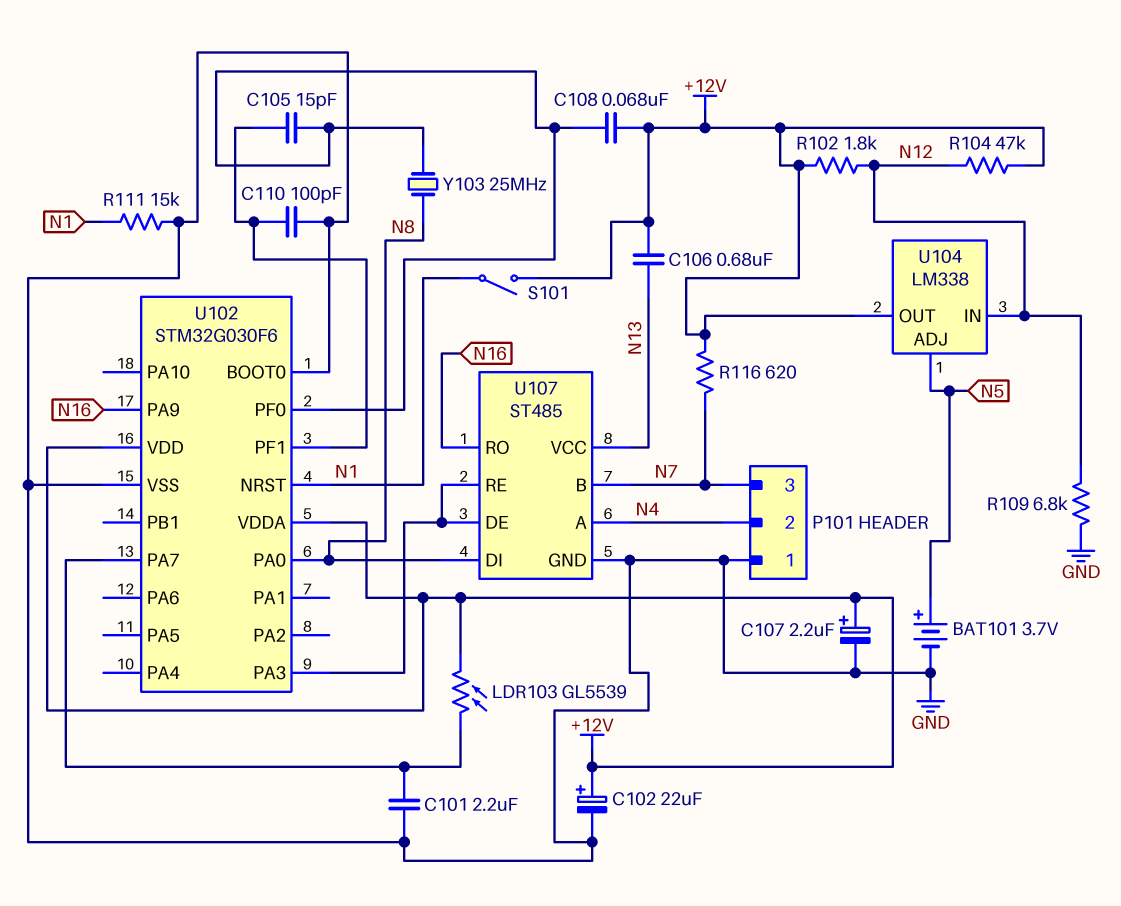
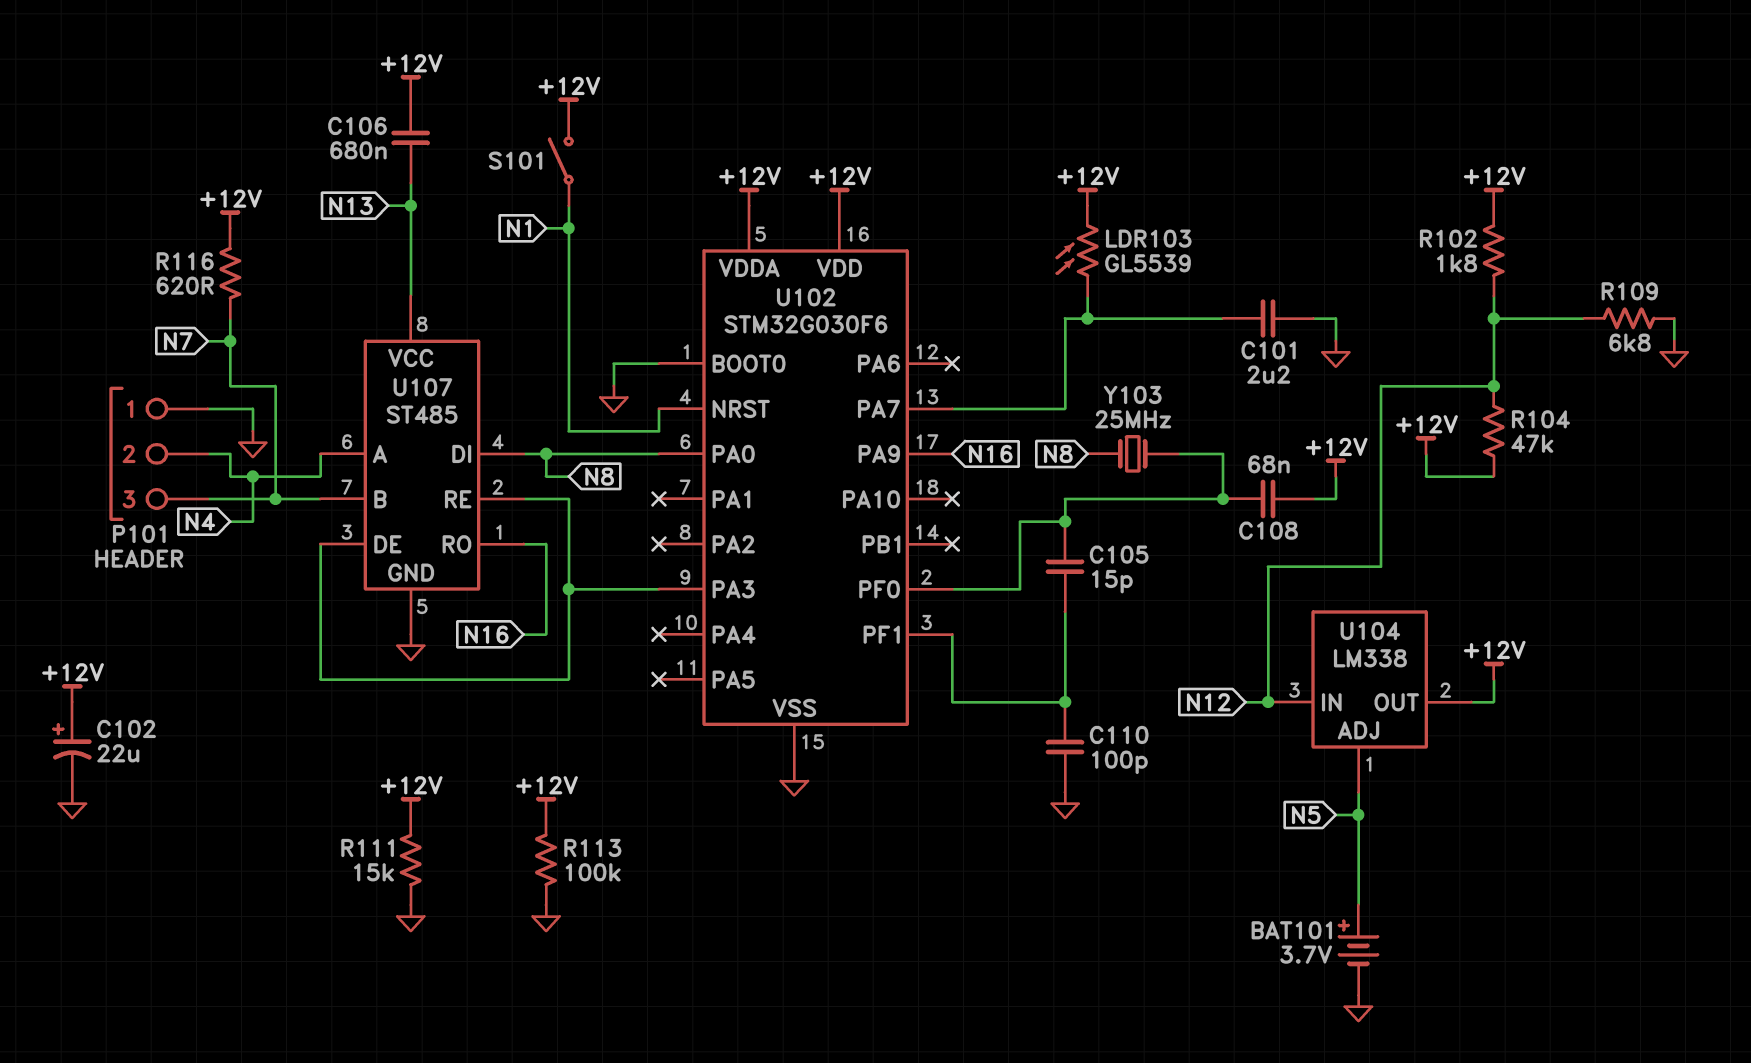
C107: 2.2uF (plus +12V, minus GND) -> none
R111: 15k (GND, N1) -> 15k (+12V, GND)
R113: none -> 100k (+12V, GND)

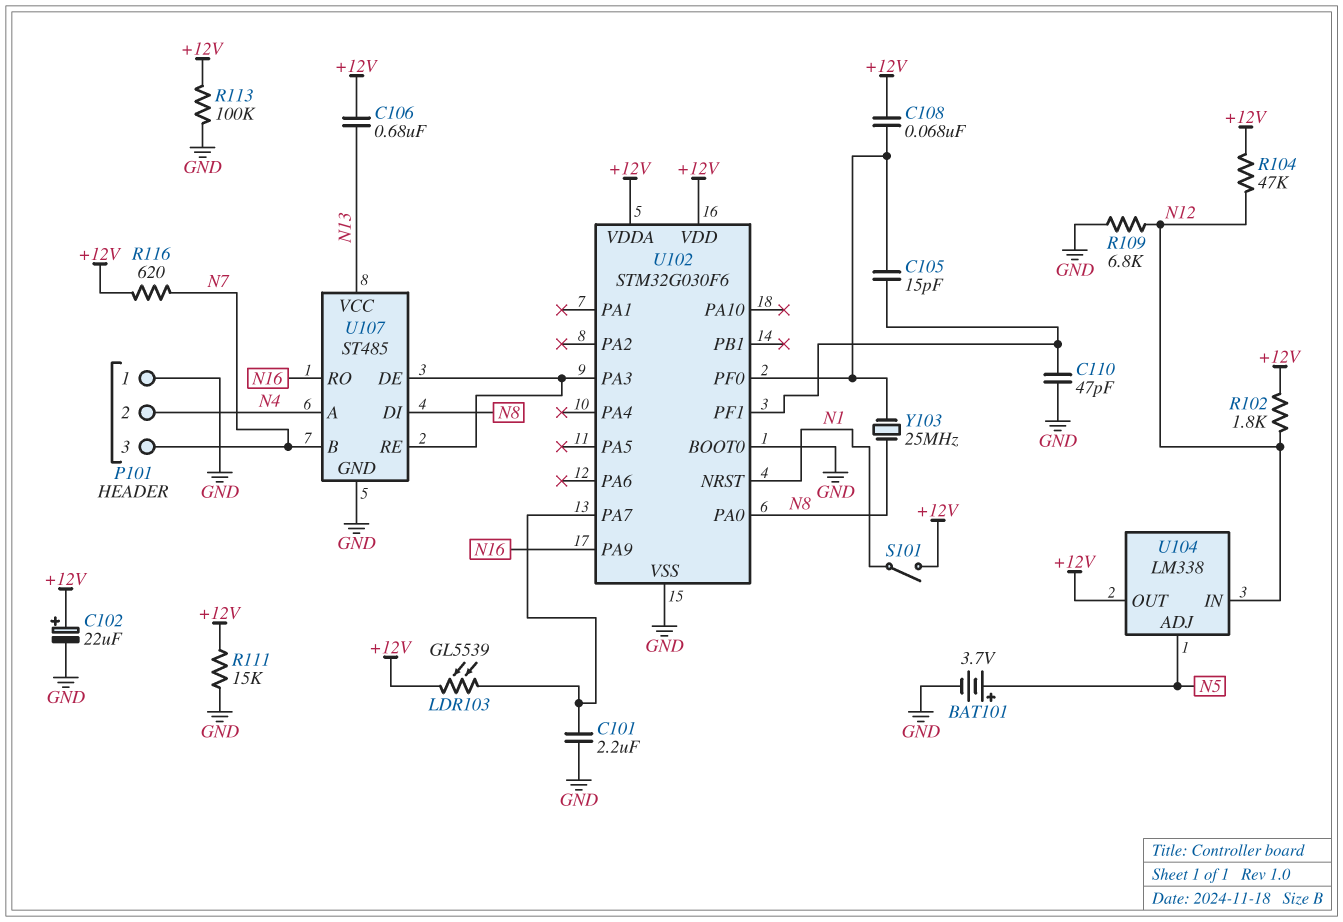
C110: 100pF (GND, U102/PF1) -> 47pF (GND, U102/PF1)

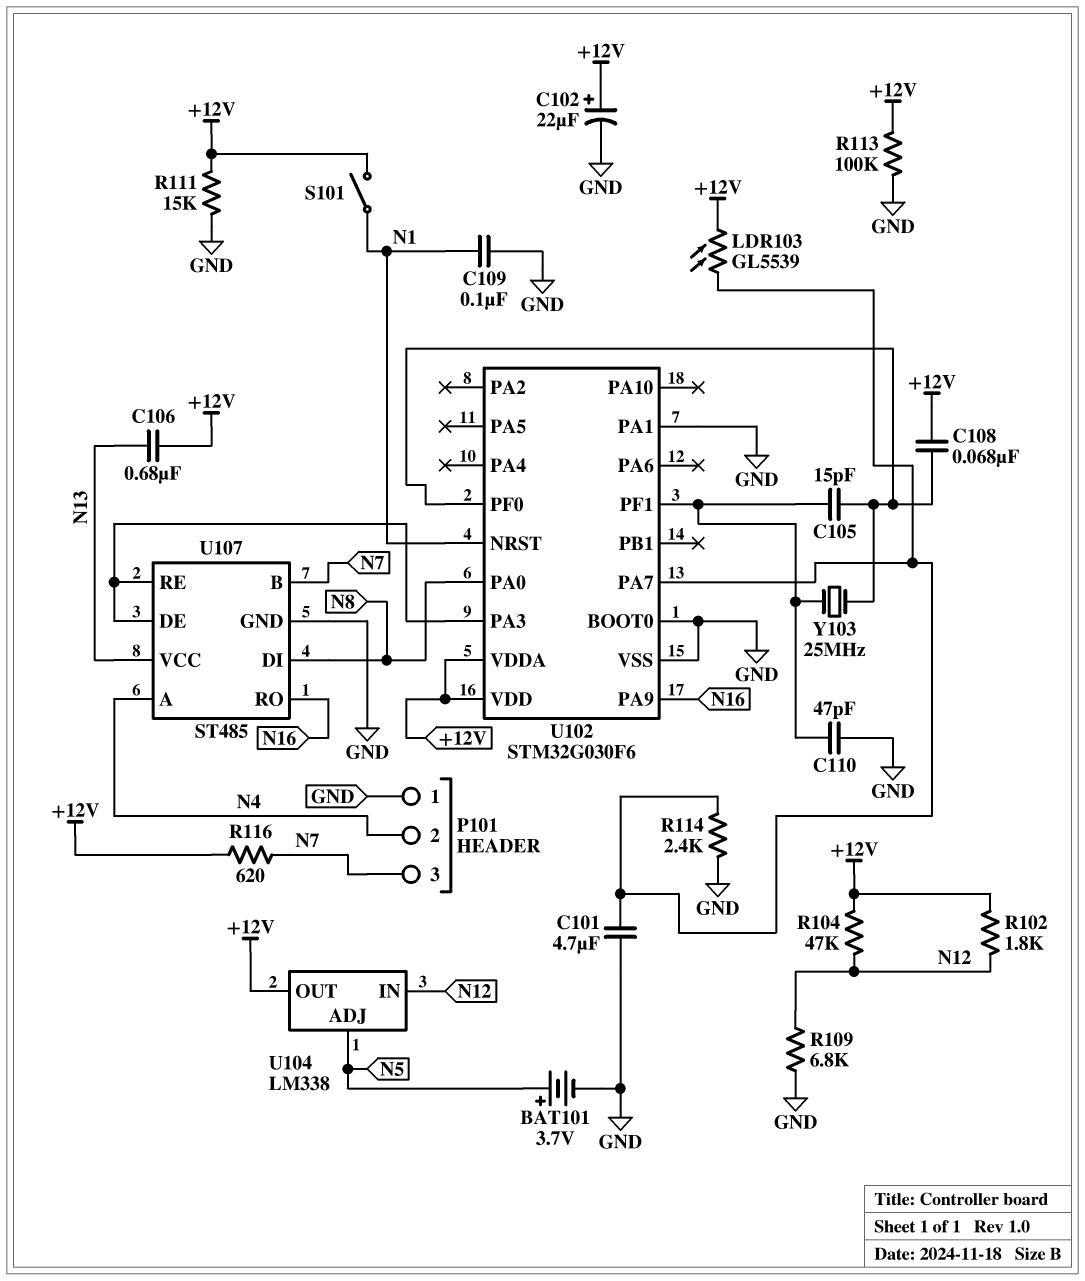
C101: 2.2uF (GND, U102/PA7) -> 4.7uF (GND, U102/PA7)
C109: none -> 100nF (GND, N1)
R114: none -> 2.4k (GND, U102/PA7)
U102 pin PA1: none -> GND
Y103: 25MHz (N8, U102/PF0) -> 25MHz (U102/PF0, U102/PF1)

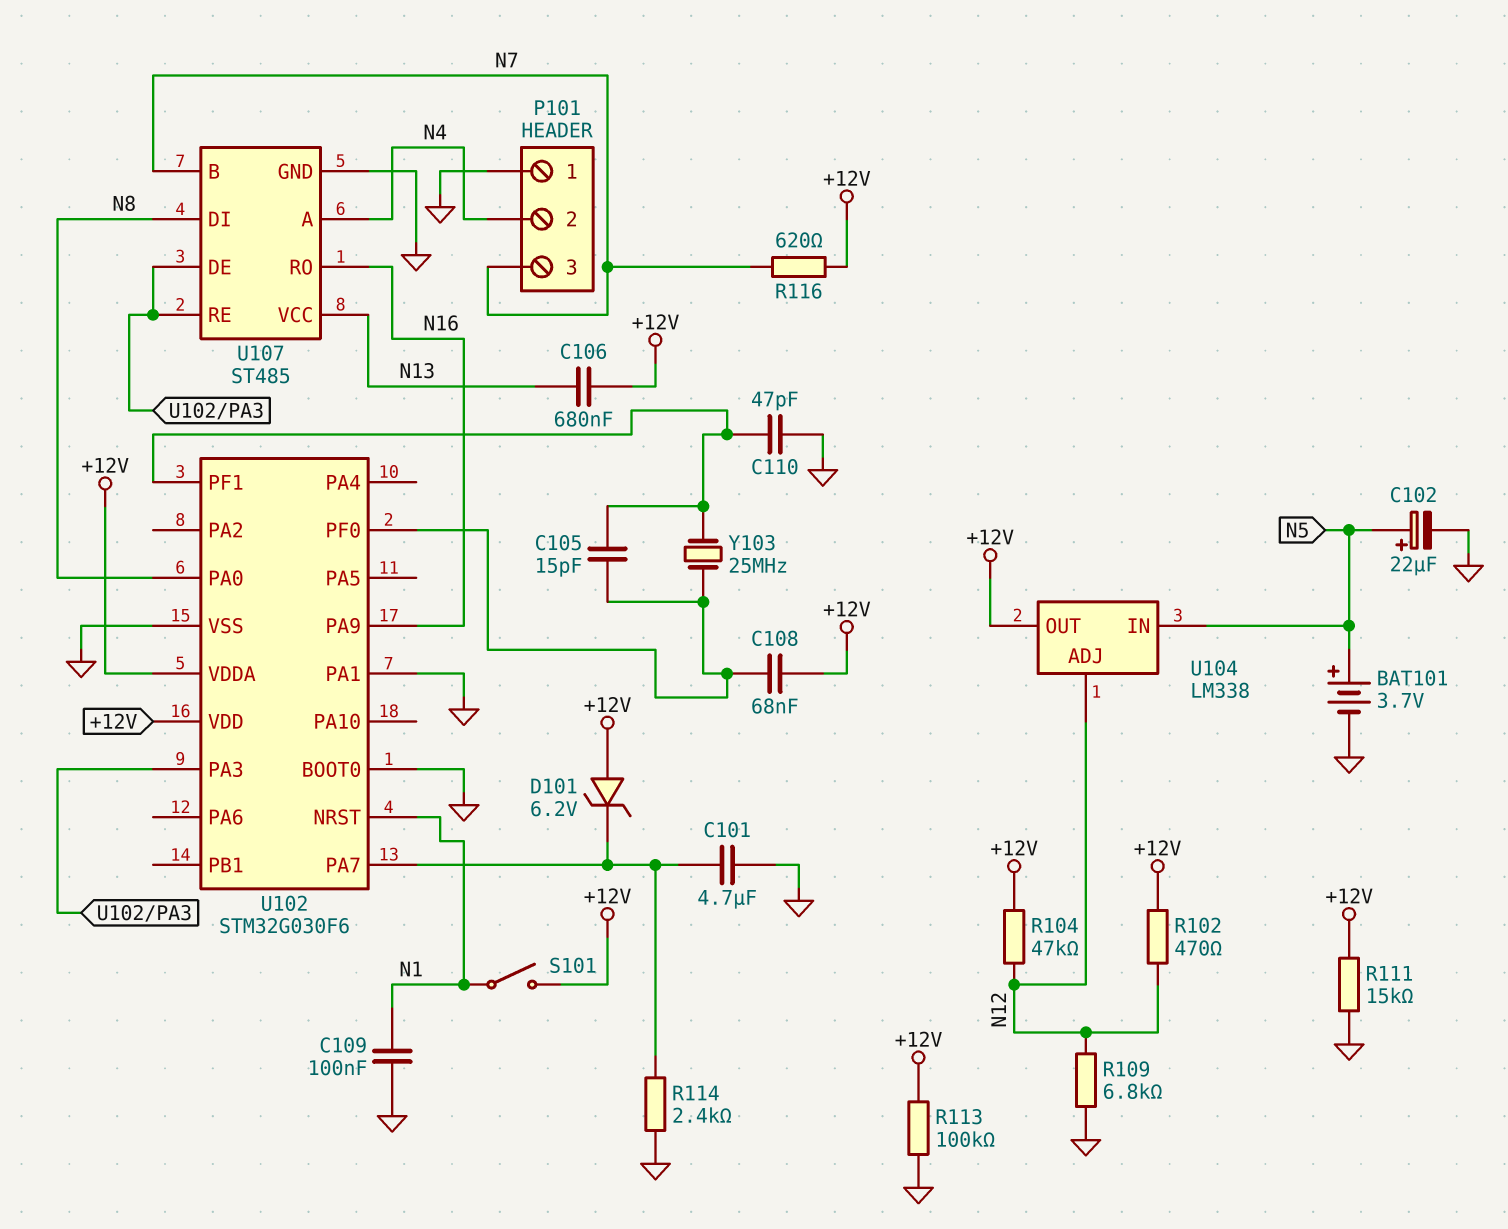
C102: 22uF (plus +12V, minus GND) -> 22uF (plus N5, minus GND)
D101: none -> zener 6.2V (A +12V, K U102/PA7)
LDR103: GL5539 (+12V, U102/PA7) -> none
R102: 1.8k (+12V, N12) -> 470 (+12V, N12)
U104 pin ADJ: N5 -> N12
U104 pin IN: N12 -> N5

